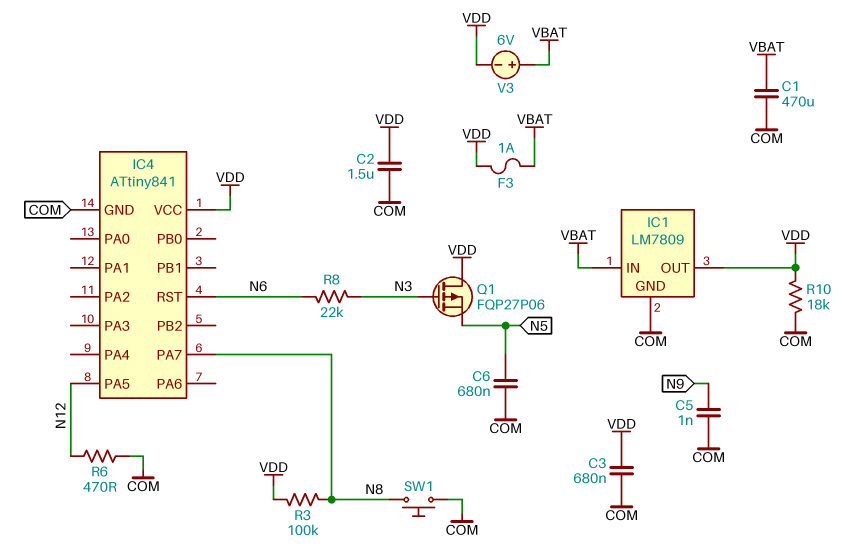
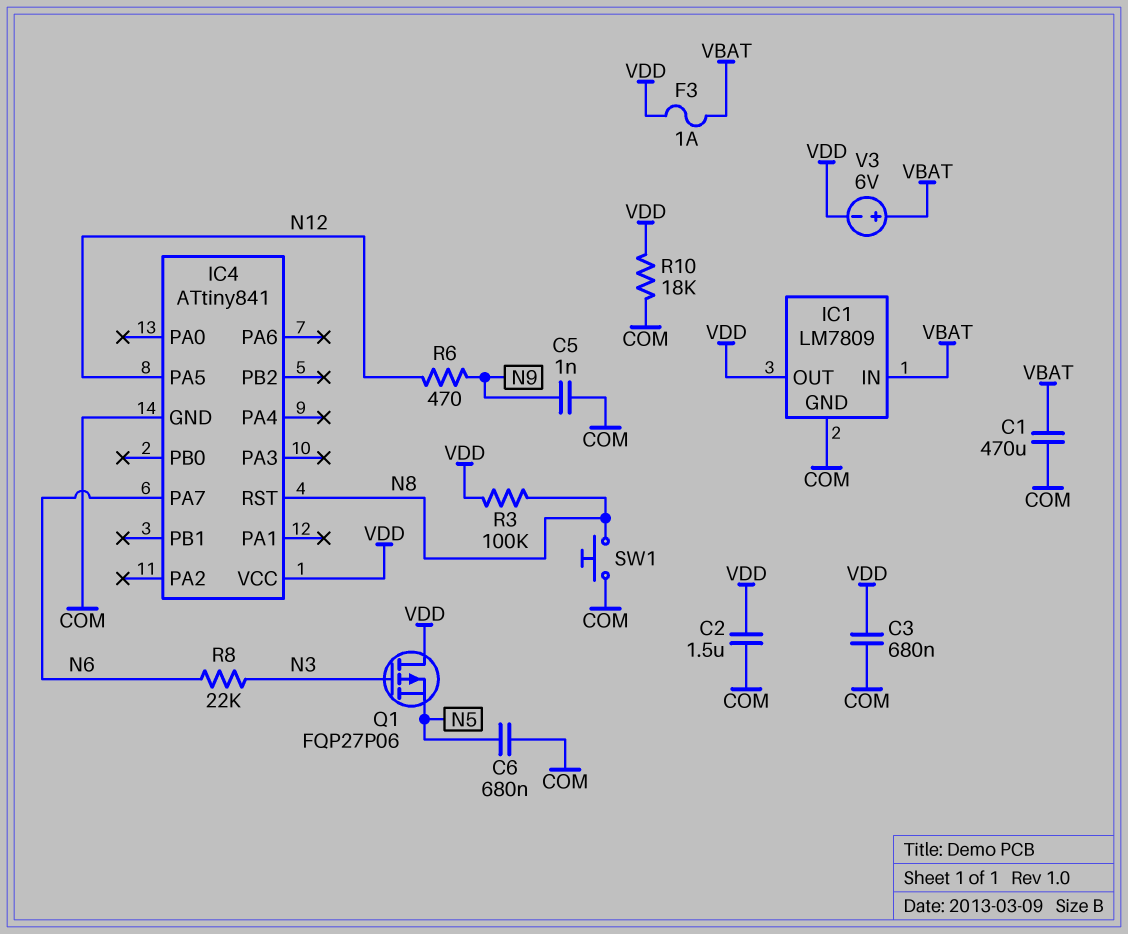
IC4 pin PA7: N8 -> N6
IC4 pin RST: N6 -> N8
R6: 470 (COM, N12) -> 470 (N9, N12)

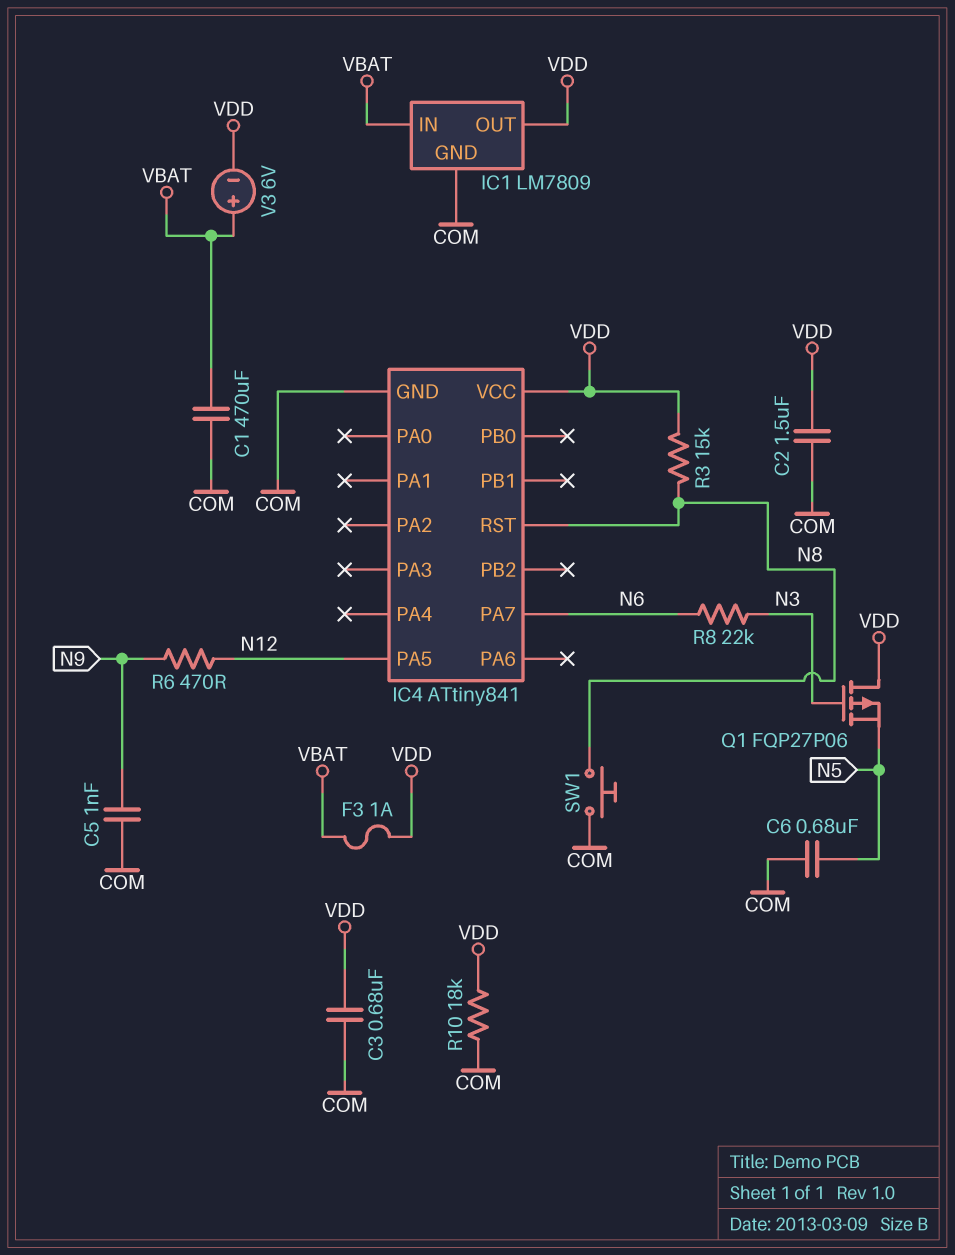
R3: 100k (N8, VDD) -> 15k (N8, VDD)

